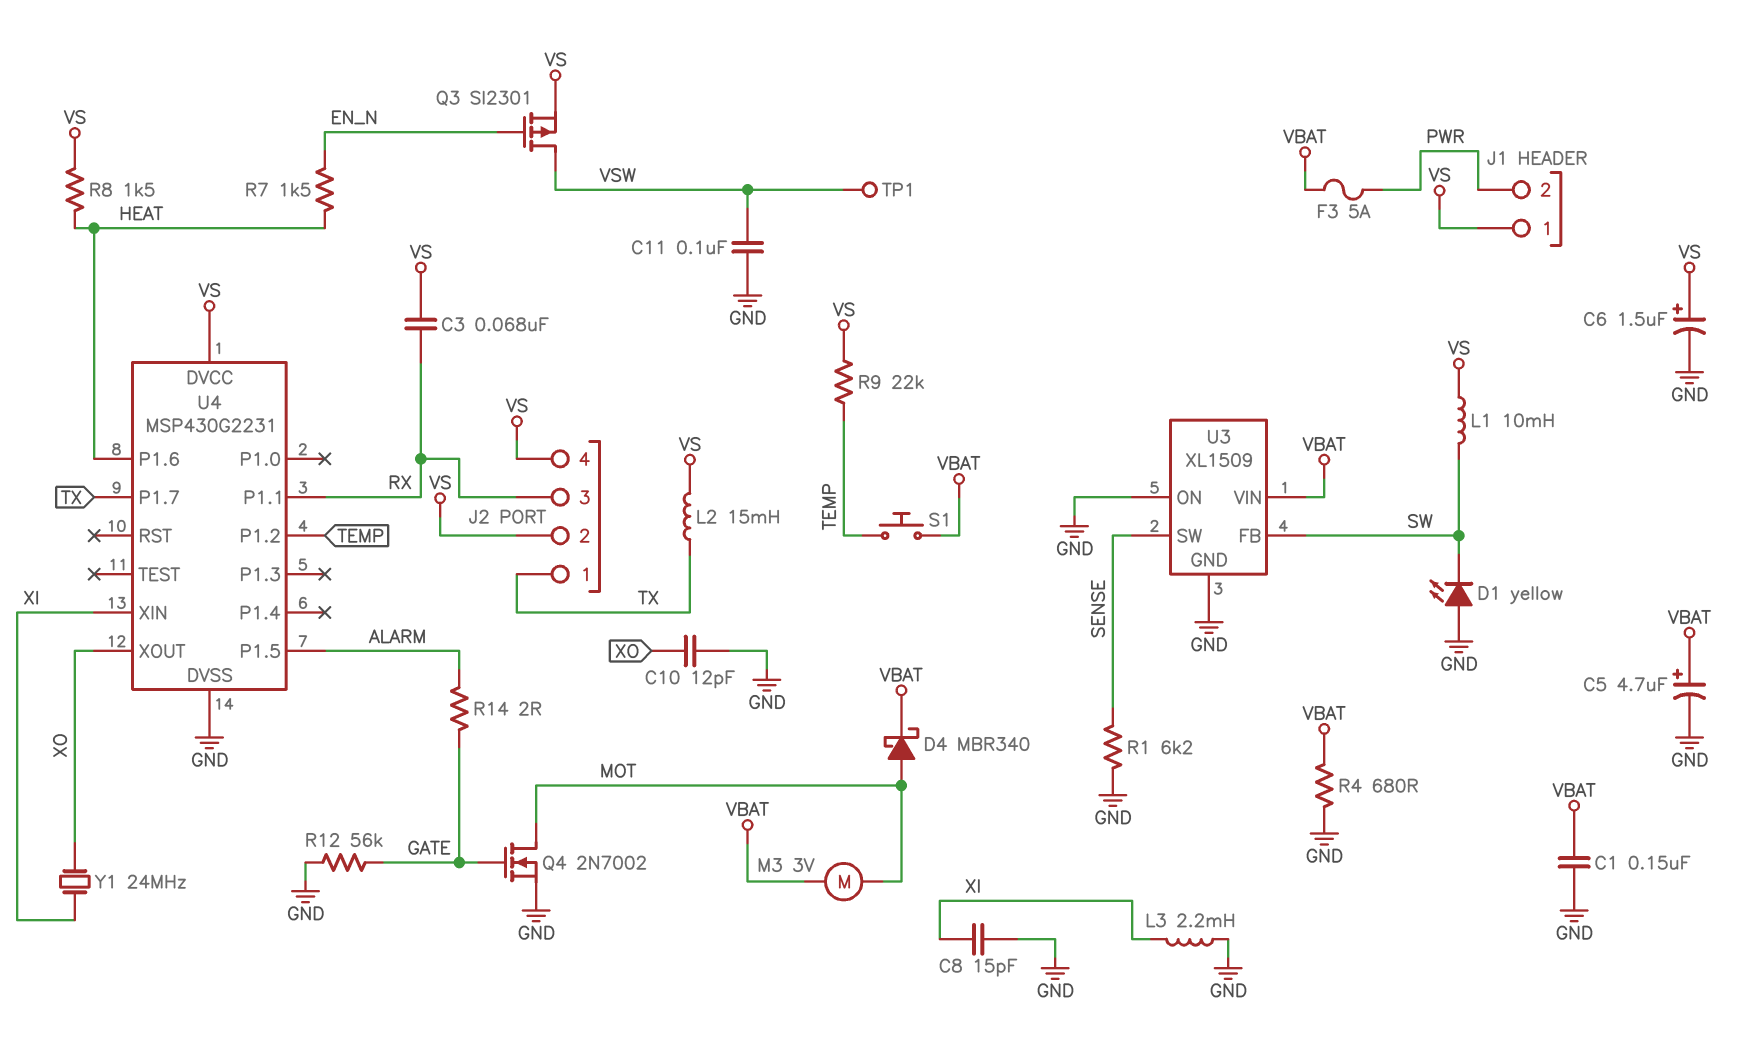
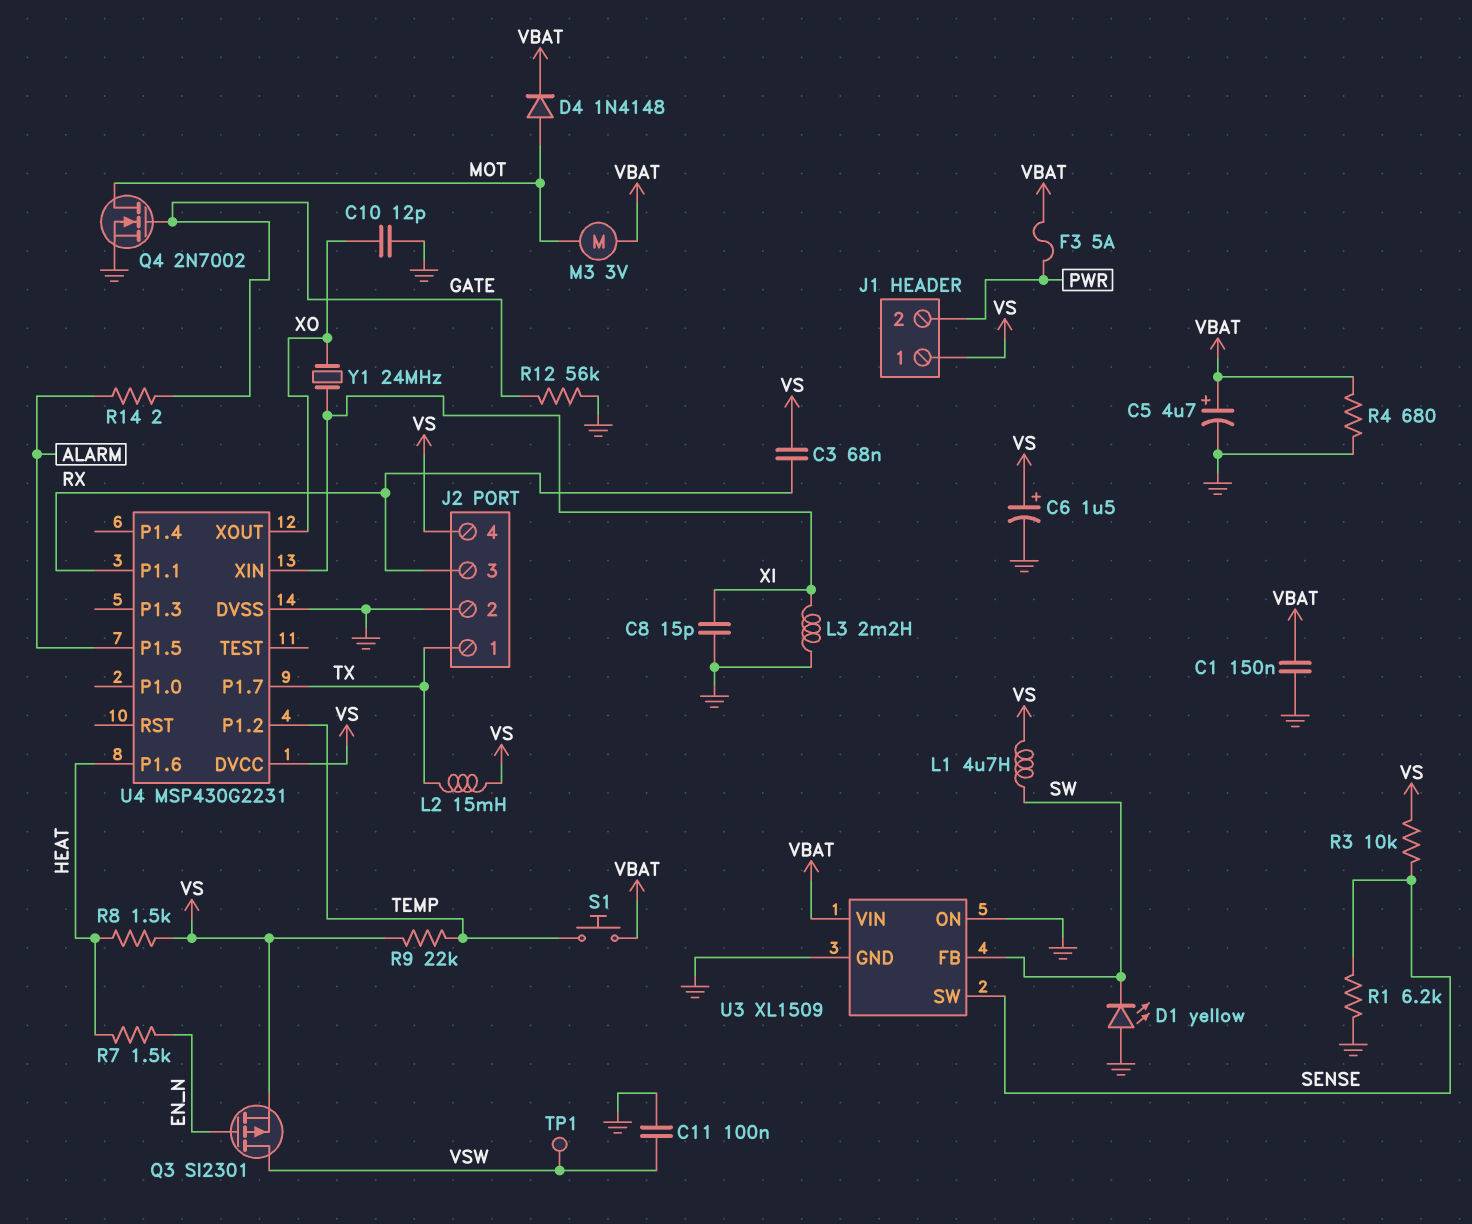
D4: schottky MBR340 (A MOT, K VBAT) -> diode 1N4148 (A MOT, K VBAT)
J2 pin 2: VS -> GND
L1: 10mH (SW, VS) -> 4.7uH (SW, VS)
R3: none -> 10k (SENSE, VS)

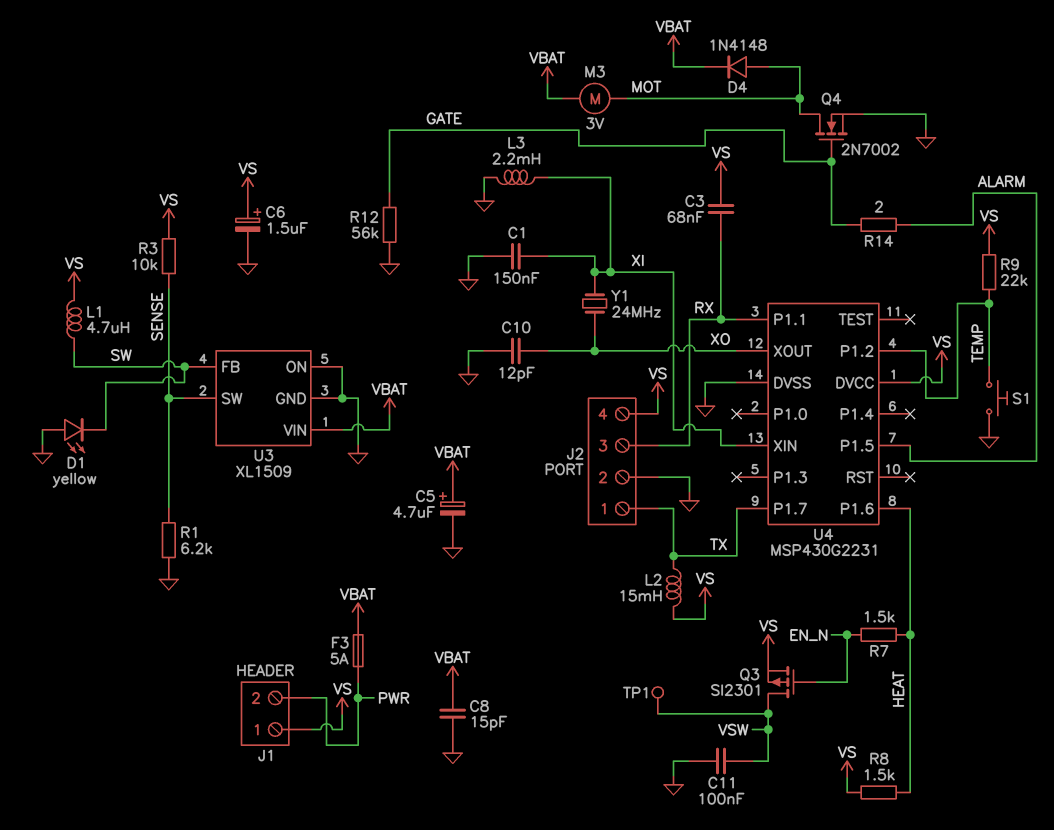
C1: 150nF (GND, VBAT) -> 150nF (GND, XI)
C8: 15pF (GND, XI) -> 15pF (GND, VBAT)
R4: 680 (GND, VBAT) -> none
S1: button (TEMP, VBAT) -> button (GND, TEMP)

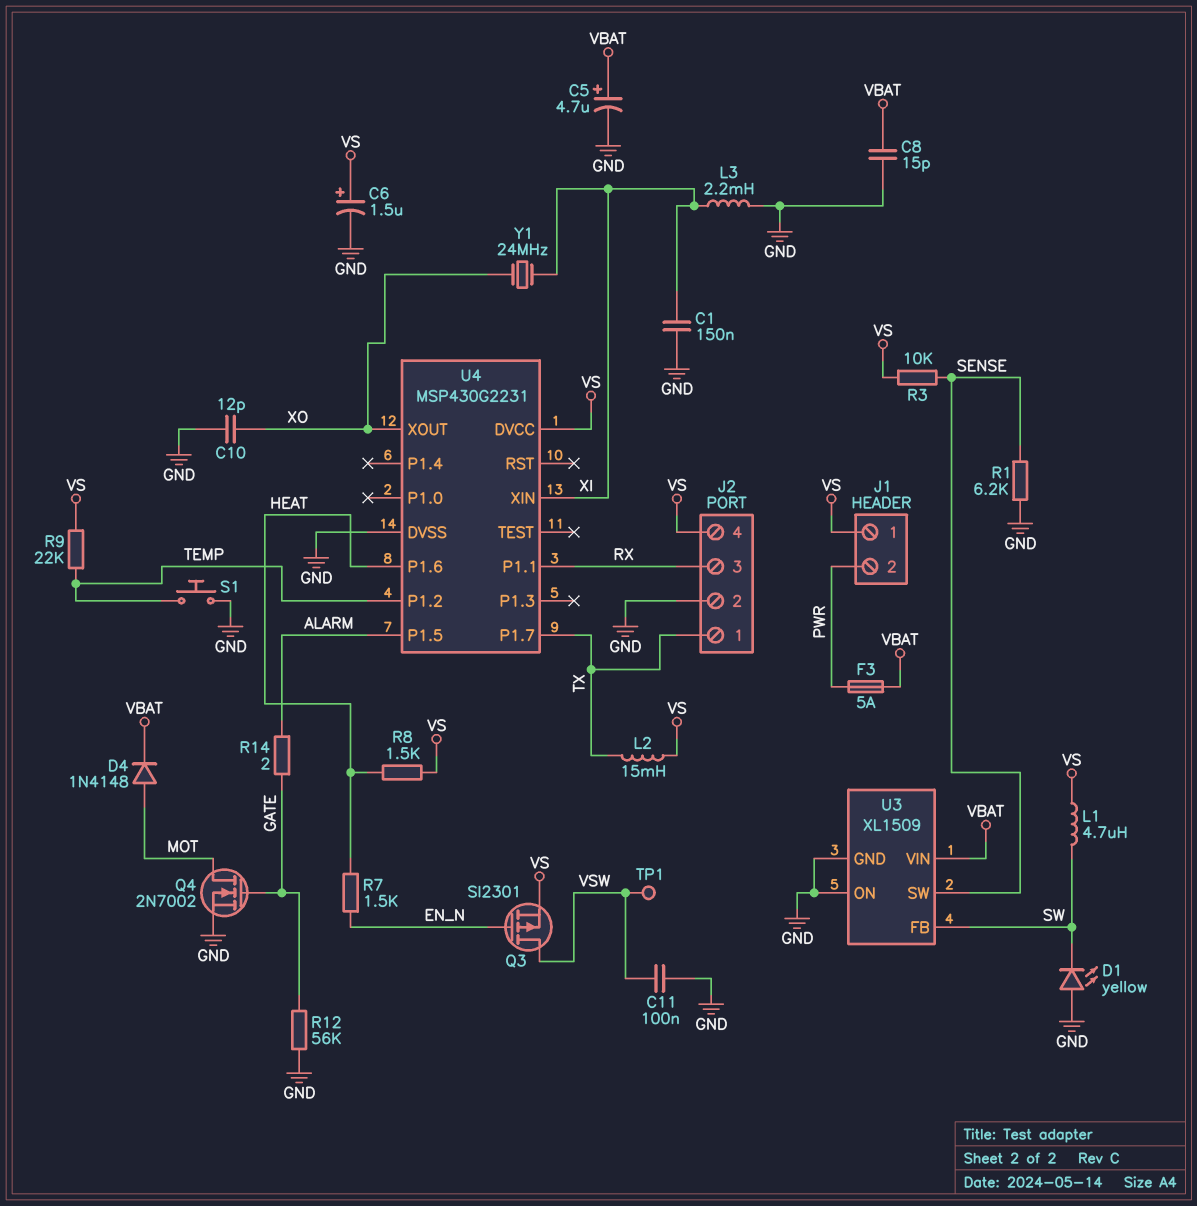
C3: 68nF (RX, VS) -> none
M3: motor 3V (MOT, VBAT) -> none

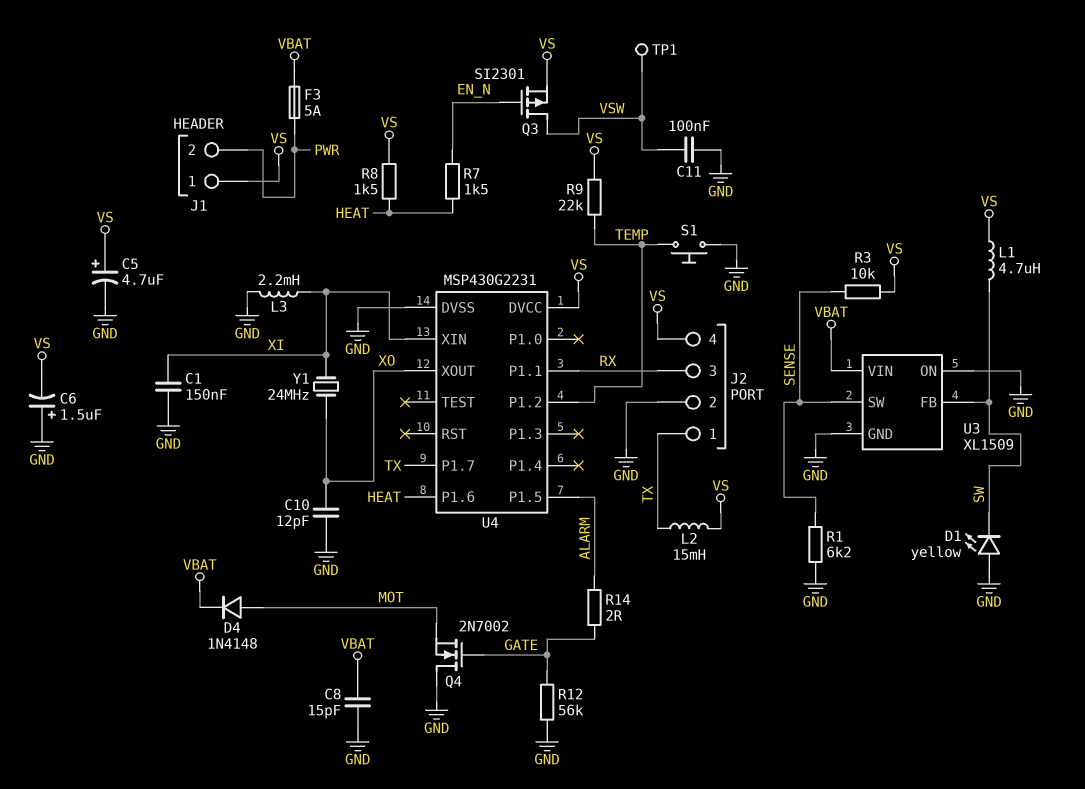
C5: 4.7uF (plus VBAT, minus GND) -> 4.7uF (plus VS, minus GND)
C6: 1.5uF (plus VS, minus GND) -> 1.5uF (plus GND, minus VS)
Q4: NMOS 2N7002 (G GATE, D MOT, S GND) -> NMOS 2N7002 (G GATE, D GND, S MOT)

